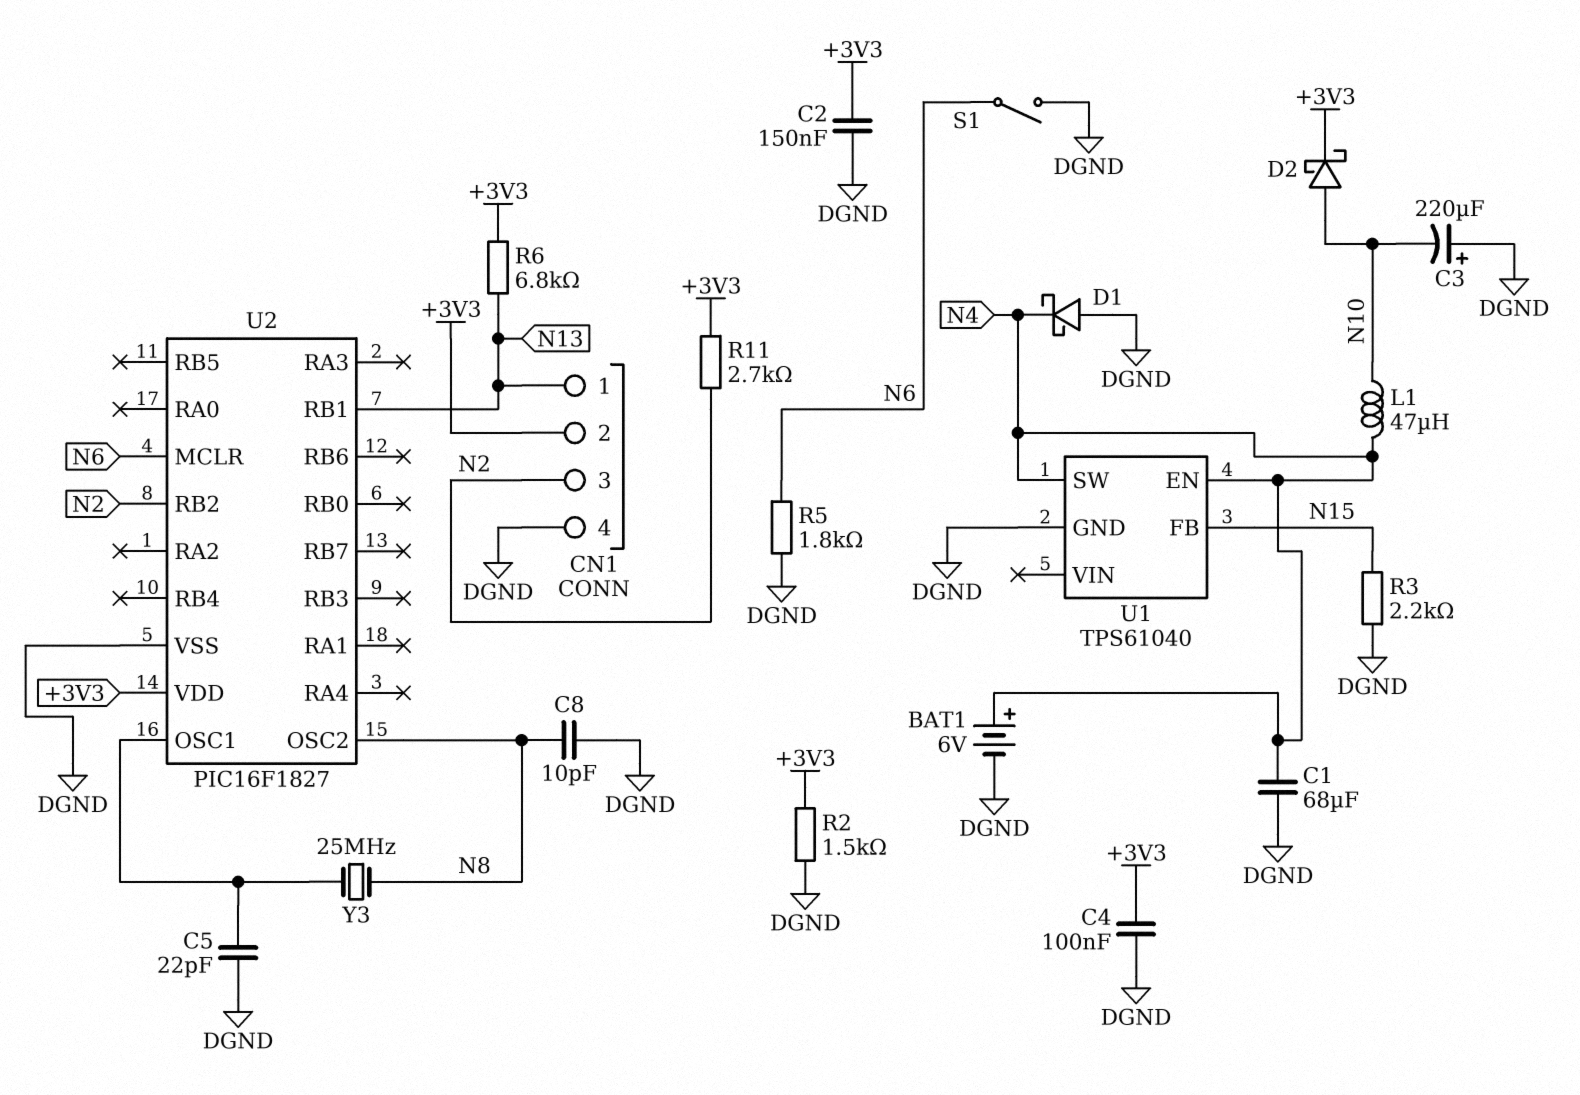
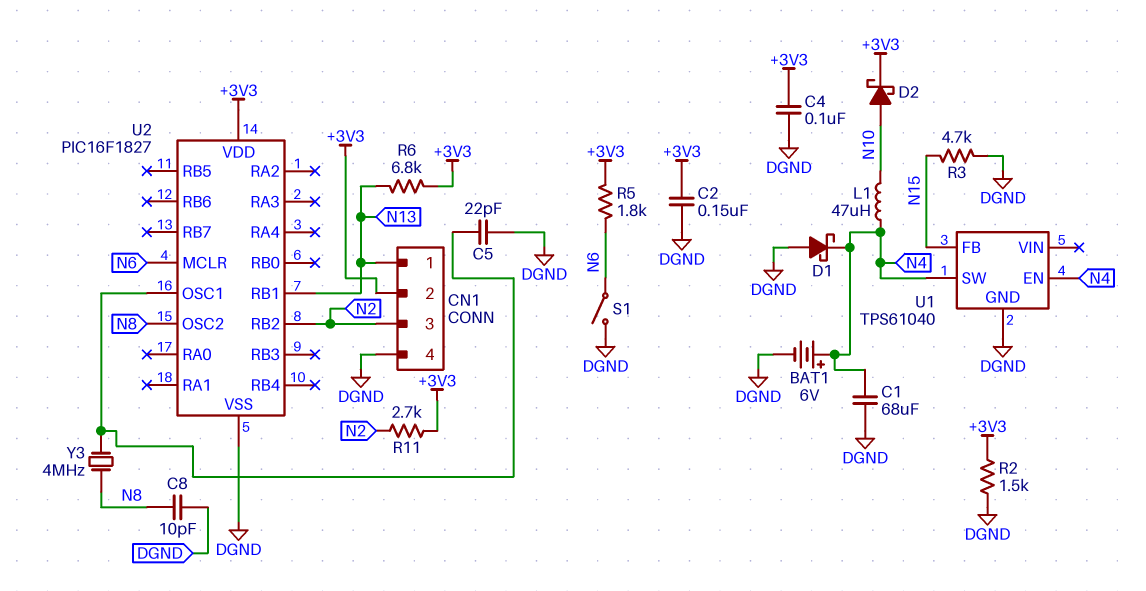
C3: 220uF (plus DGND, minus N10) -> none
R3: 2.2k (DGND, N15) -> 4.7k (DGND, N15)
R5: 1.8k (DGND, N6) -> 1.8k (+3V3, N6)
Y3: 25MHz (N8, U2/OSC1) -> 4MHz (N8, U2/OSC1)

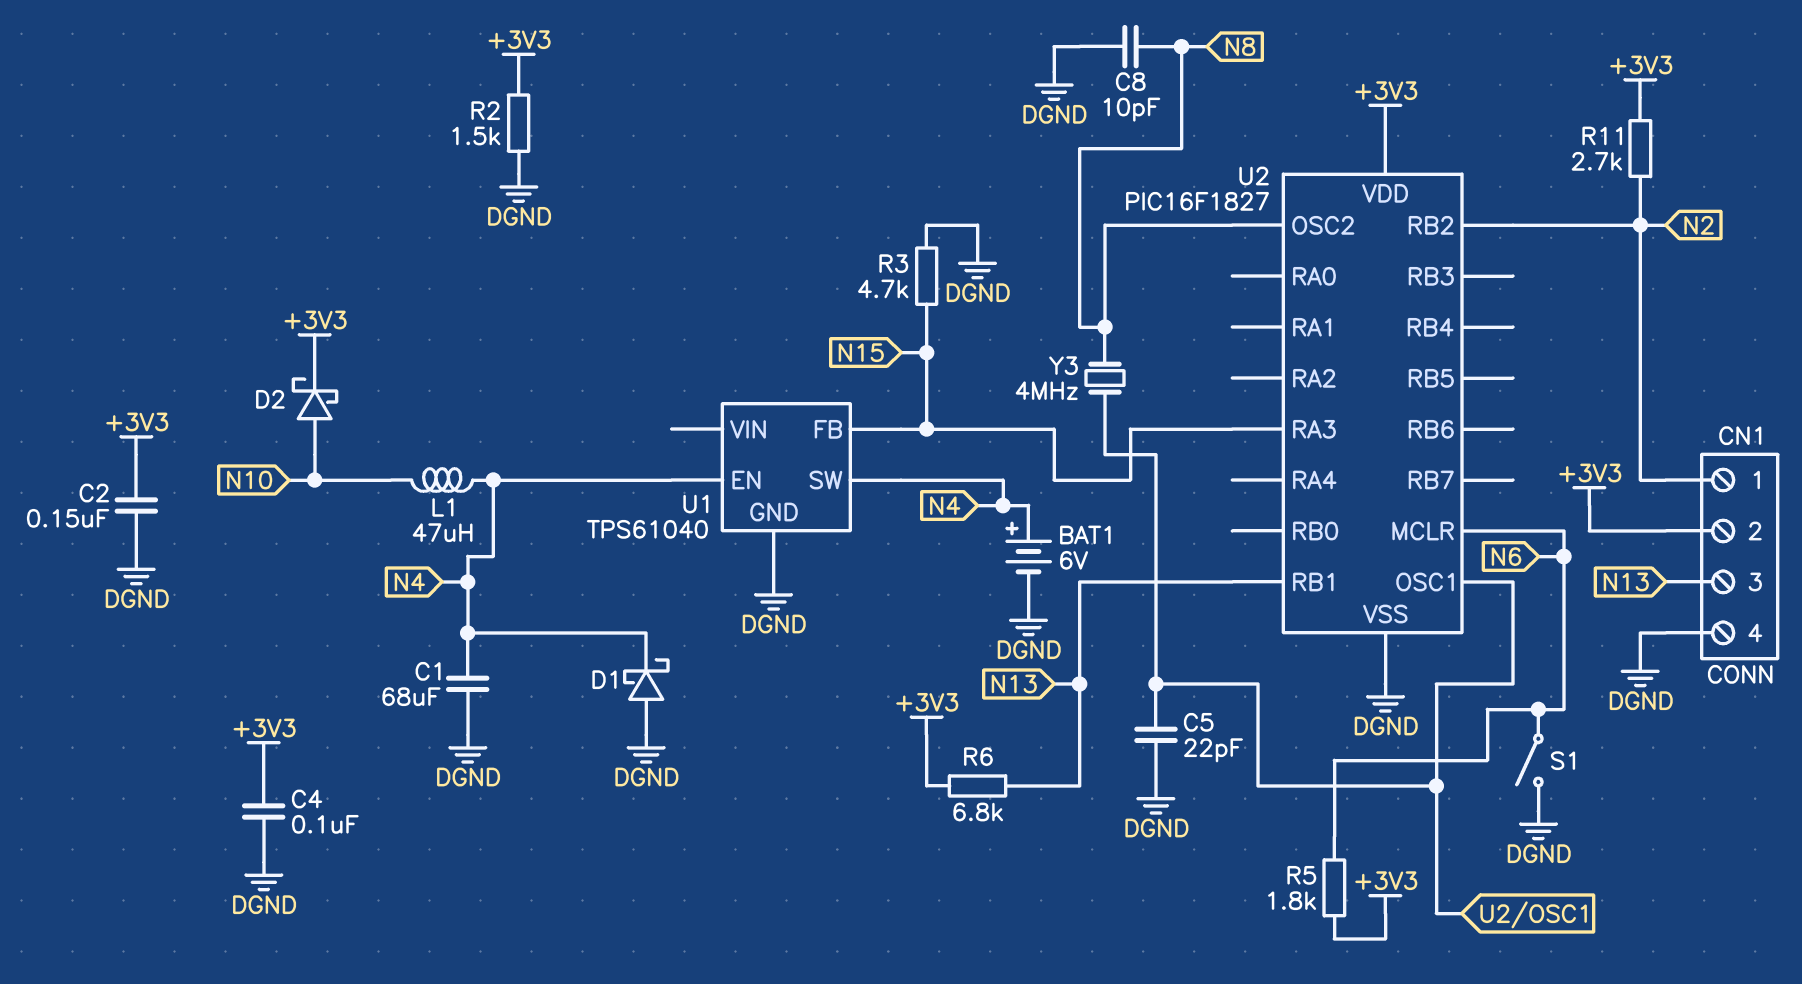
CN1 pin 1: N13 -> N2
CN1 pin 3: N2 -> N13
U2 pin RA3: none -> N15

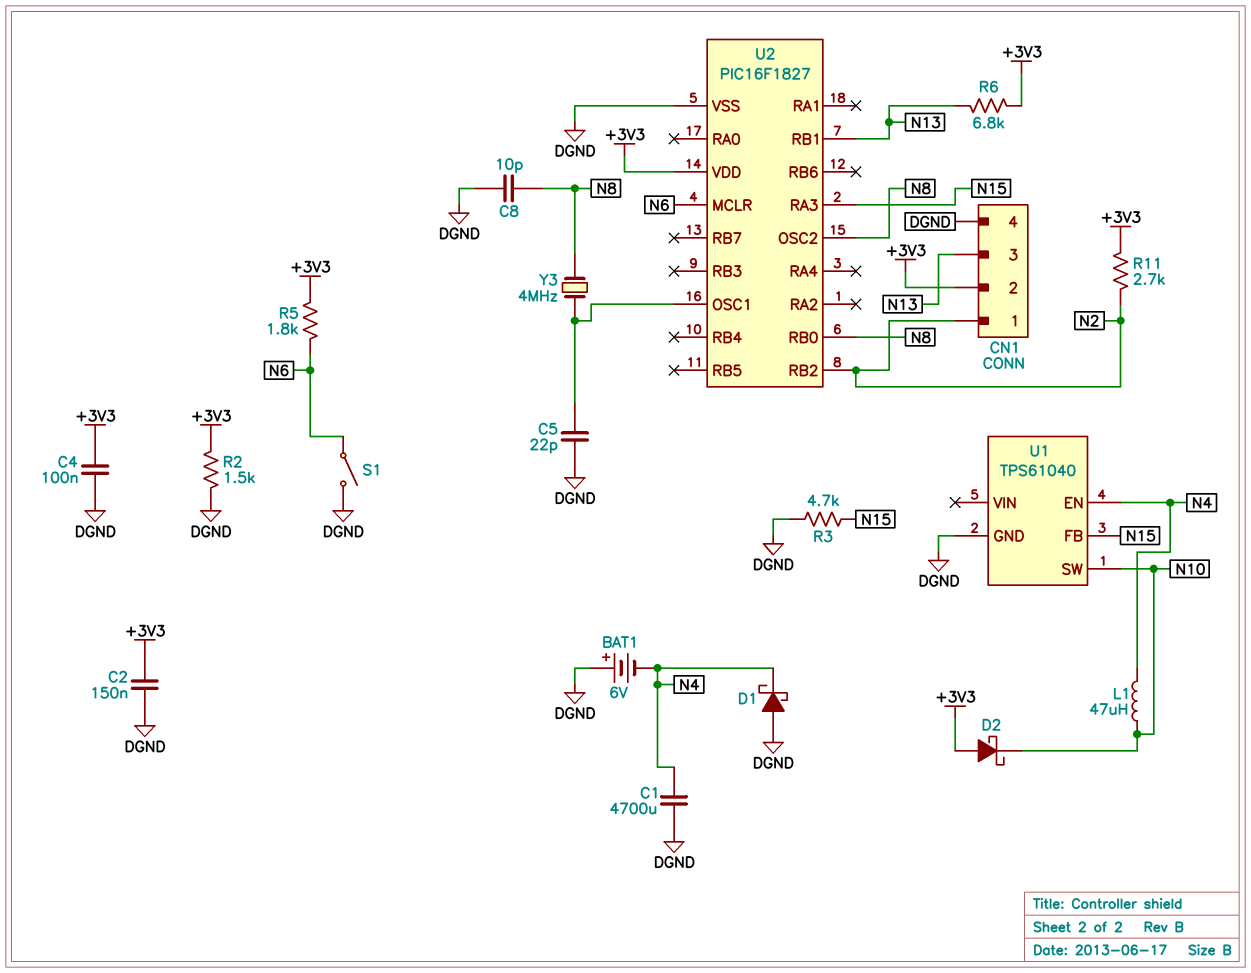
BAT1: 6V (plus N4, minus DGND) -> 6V (plus DGND, minus N4)
C1: 68uF (DGND, N4) -> 4700uF (DGND, N4)
D2: schottky (A N10, K +3V3) -> schottky (A +3V3, K N10)
U1 pin SW: N4 -> N10
U2 pin RB0: none -> N8

